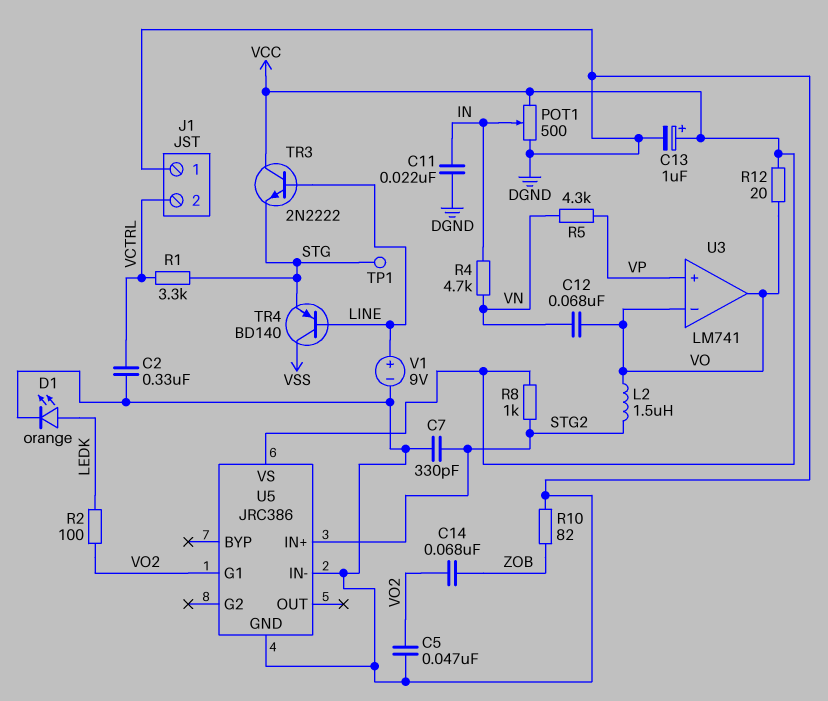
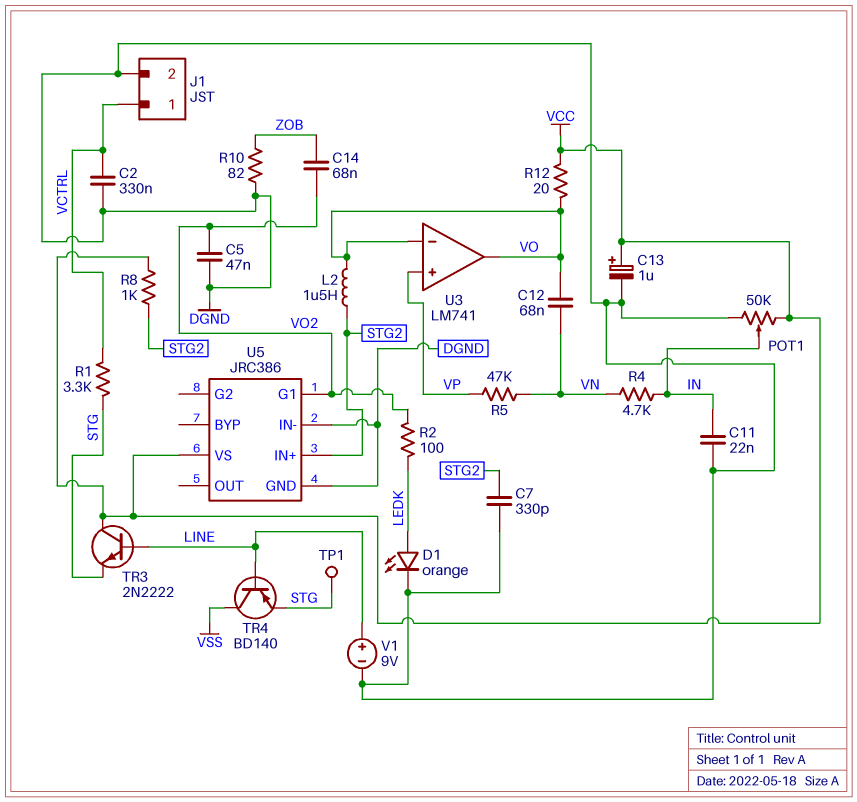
J1 pin 1: DGND -> VCTRL
J1 pin 2: VCTRL -> DGND
POT1: 500 (DGND, VCC, wiper IN) -> 50k (DGND, VCC, wiper IN)
R5: 4.3k (VN, VP) -> 47k (VN, VP)

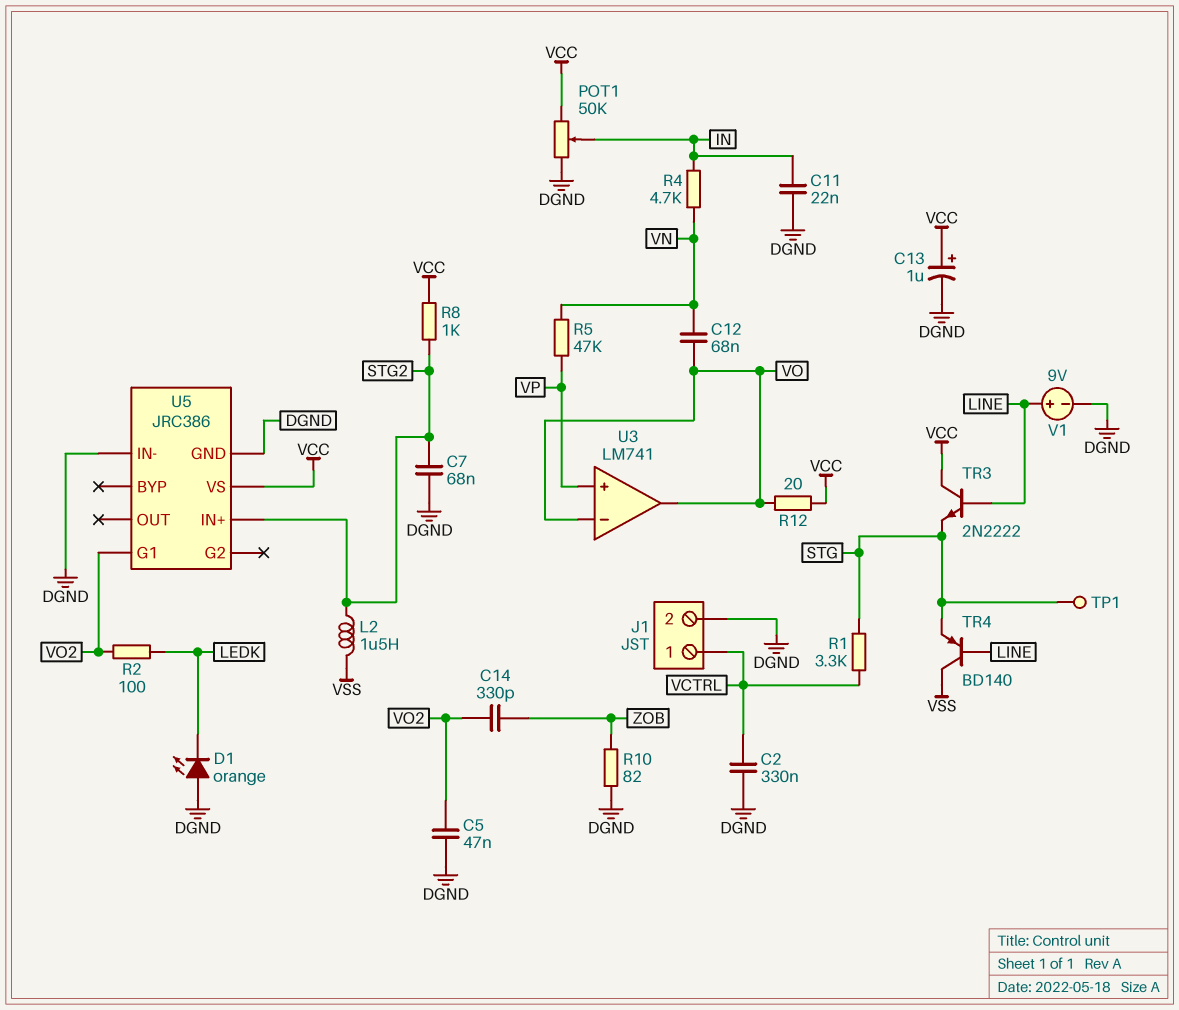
C7: 330pF (DGND, STG2) -> 68nF (DGND, STG2)
C14: 68nF (VO2, ZOB) -> 330pF (VO2, ZOB)
D1: LED orange (A LEDK, K DGND) -> LED orange (A DGND, K LEDK)
L2: 1.5uH (STG2, VO) -> 1.5uH (STG2, VSS)

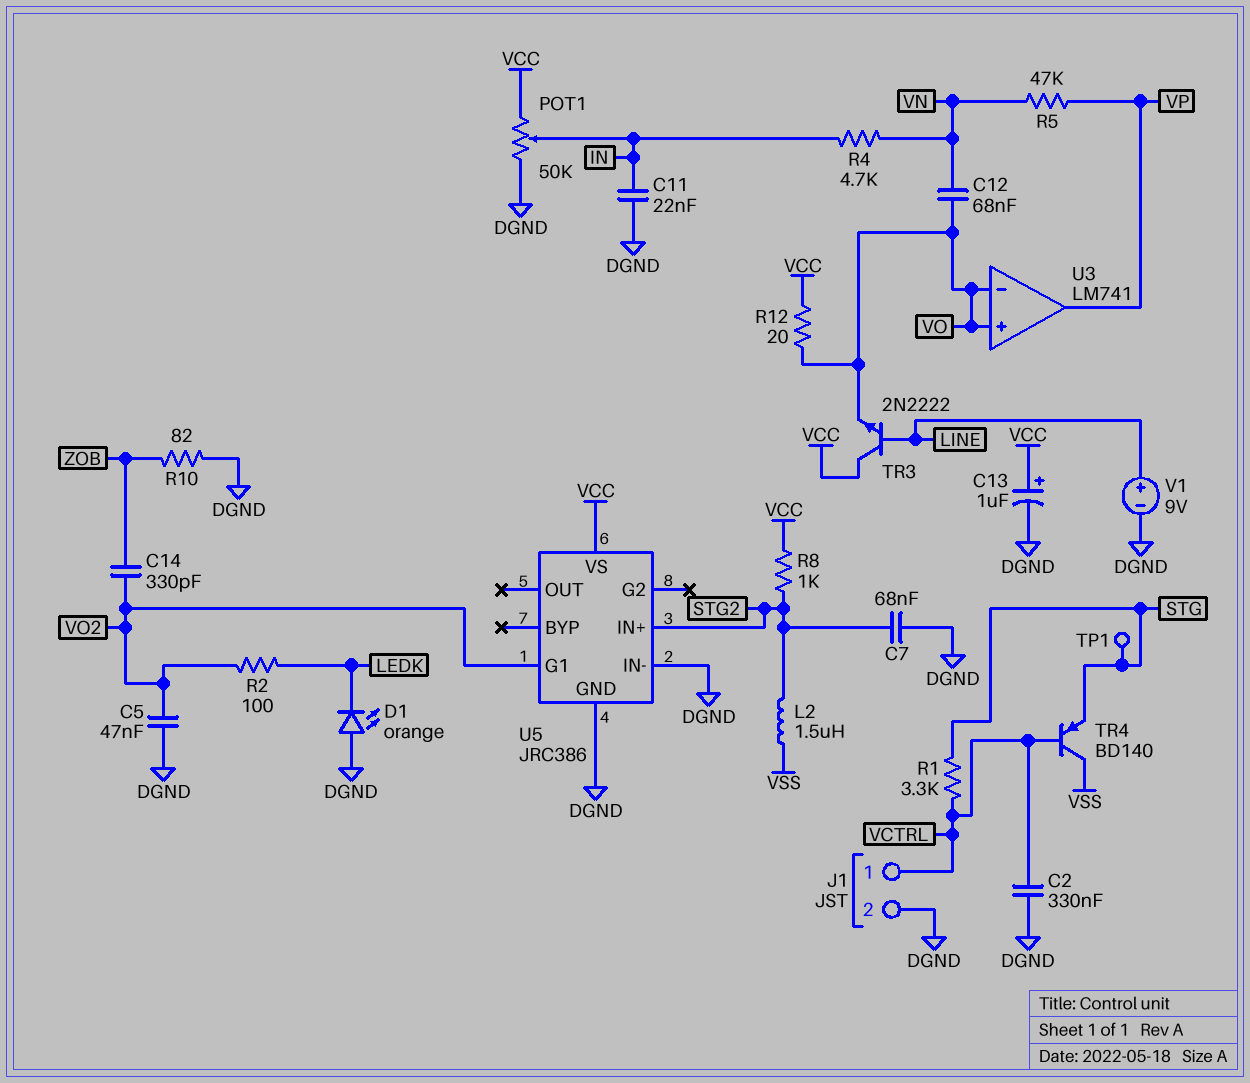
TR3: NPN 2N2222 (B LINE, C VCC, E STG) -> NPN 2N2222 (B LINE, C VCC, E VO)
TR4: PNP BD140 (B LINE, C VSS, E STG) -> PNP BD140 (B VCTRL, C VSS, E STG)
U3 pin in+: VP -> VO
U3 pin out: VO -> VP

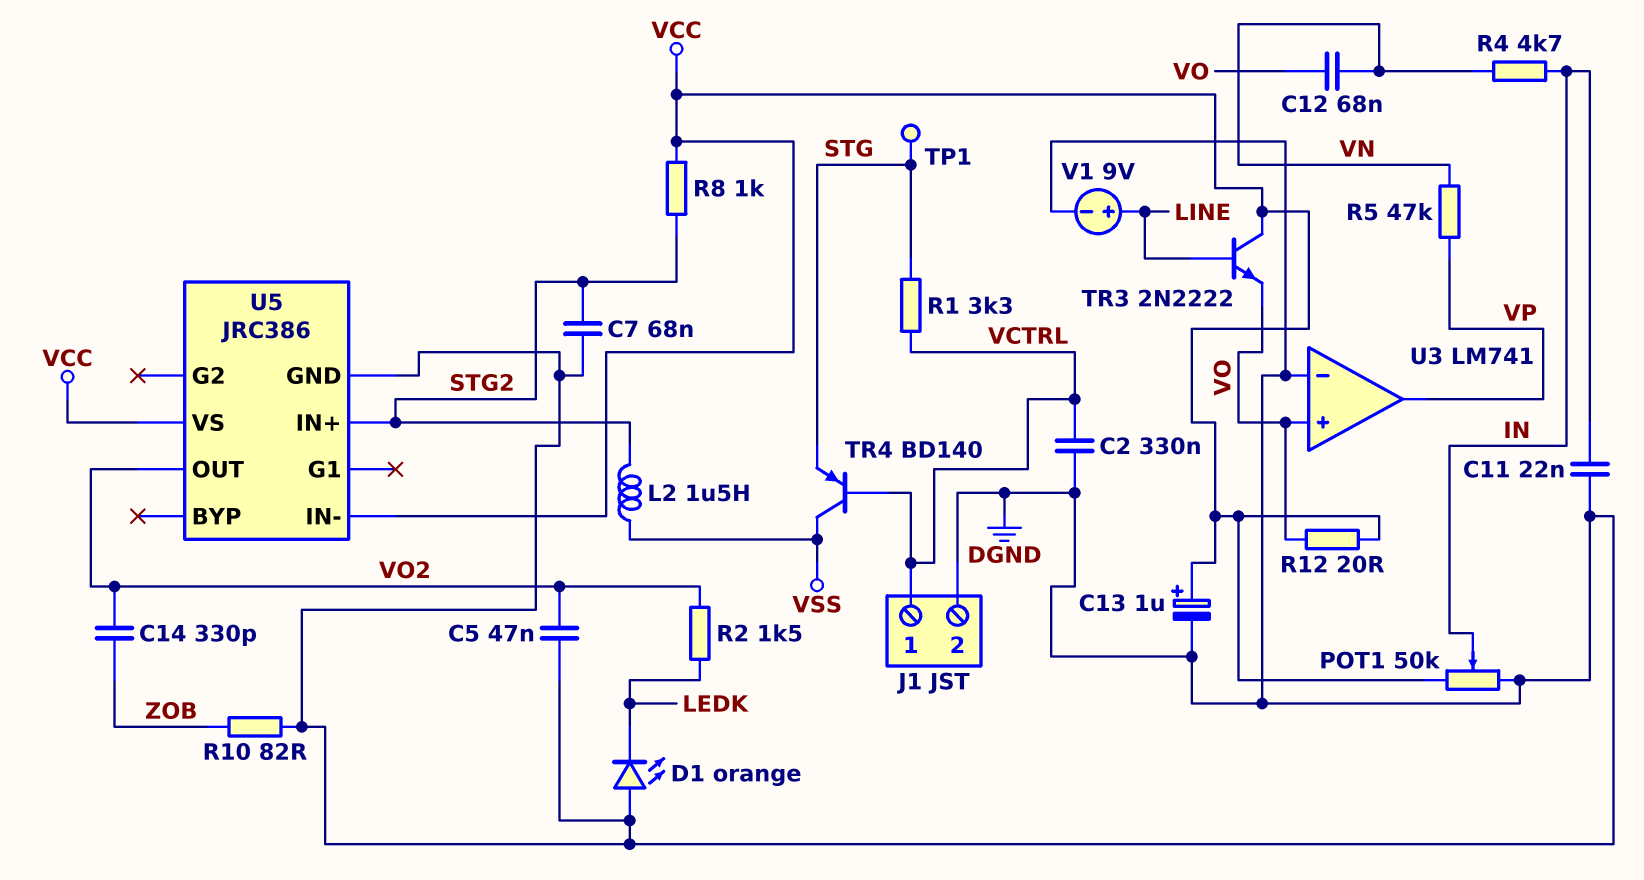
R2: 100 (LEDK, VO2) -> 1.5k (LEDK, VO2)
U3 pin in-: VO -> DGND
U5 pin G1: VO2 -> none
U5 pin IN-: DGND -> VCC
U5 pin OUT: none -> VO2

